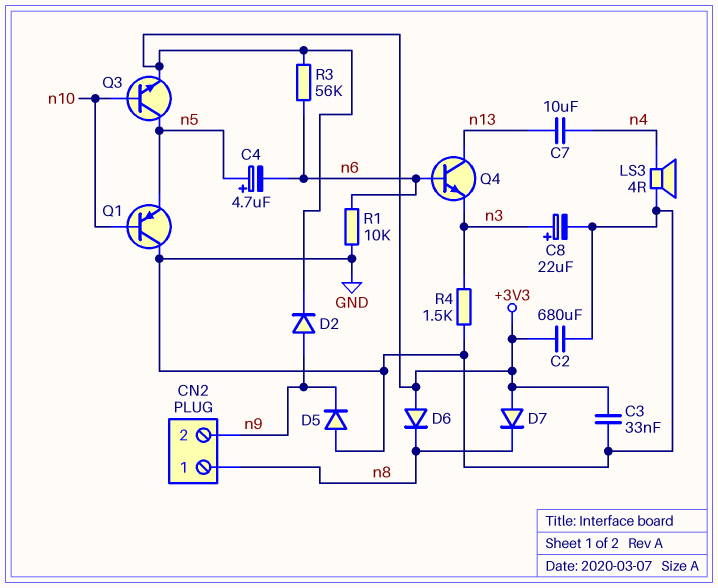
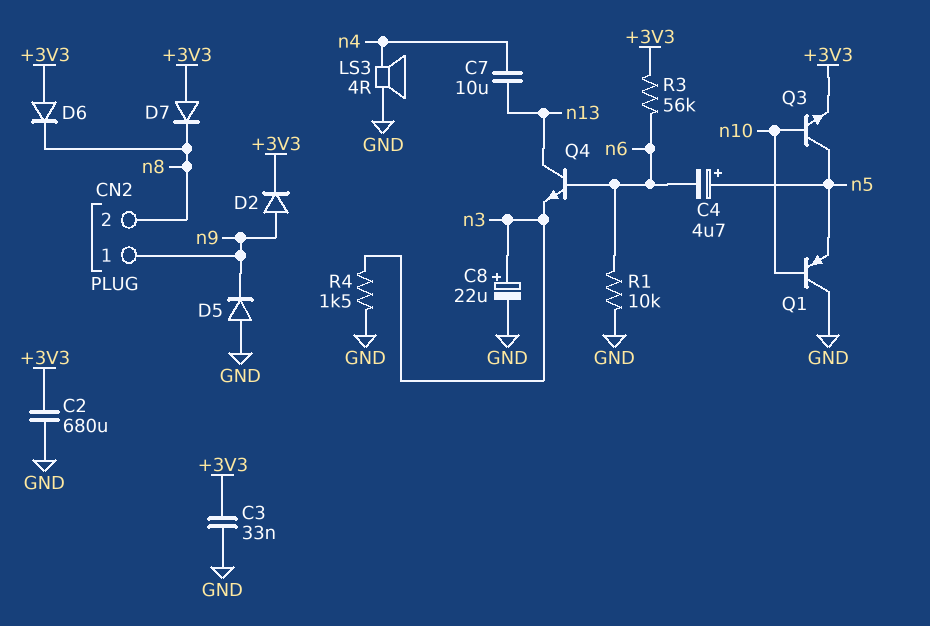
CN2 pin 1: n8 -> n9
CN2 pin 2: n9 -> n8

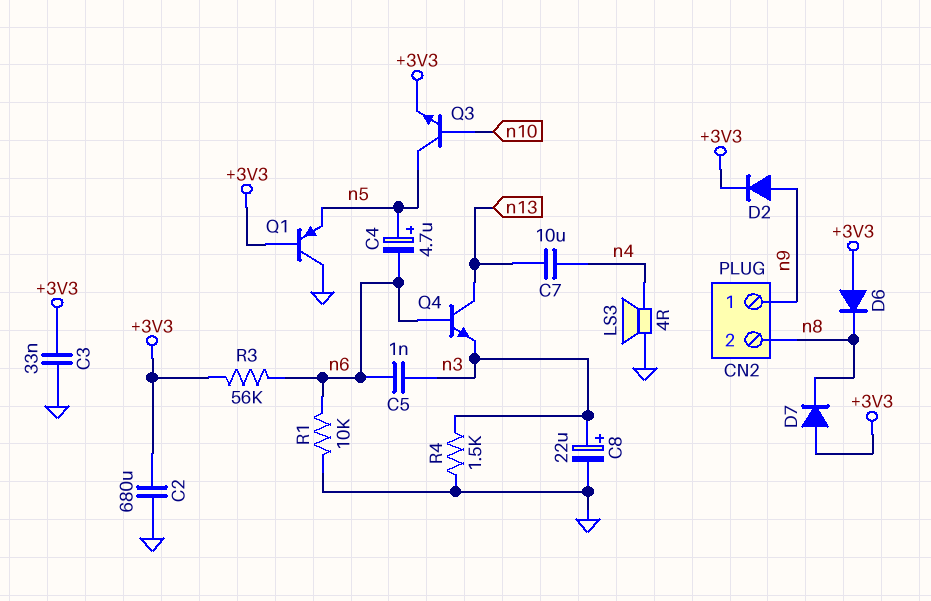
C5: none -> 1nF (n3, n6)
D5: diode (A GND, K n9) -> none
Q1: PNP (B n10, C GND, E n5) -> PNP (B +3V3, C GND, E n5)

